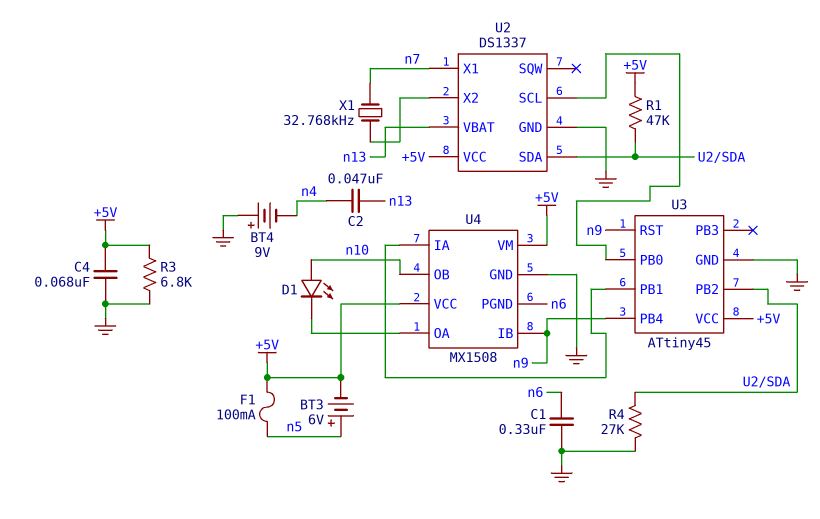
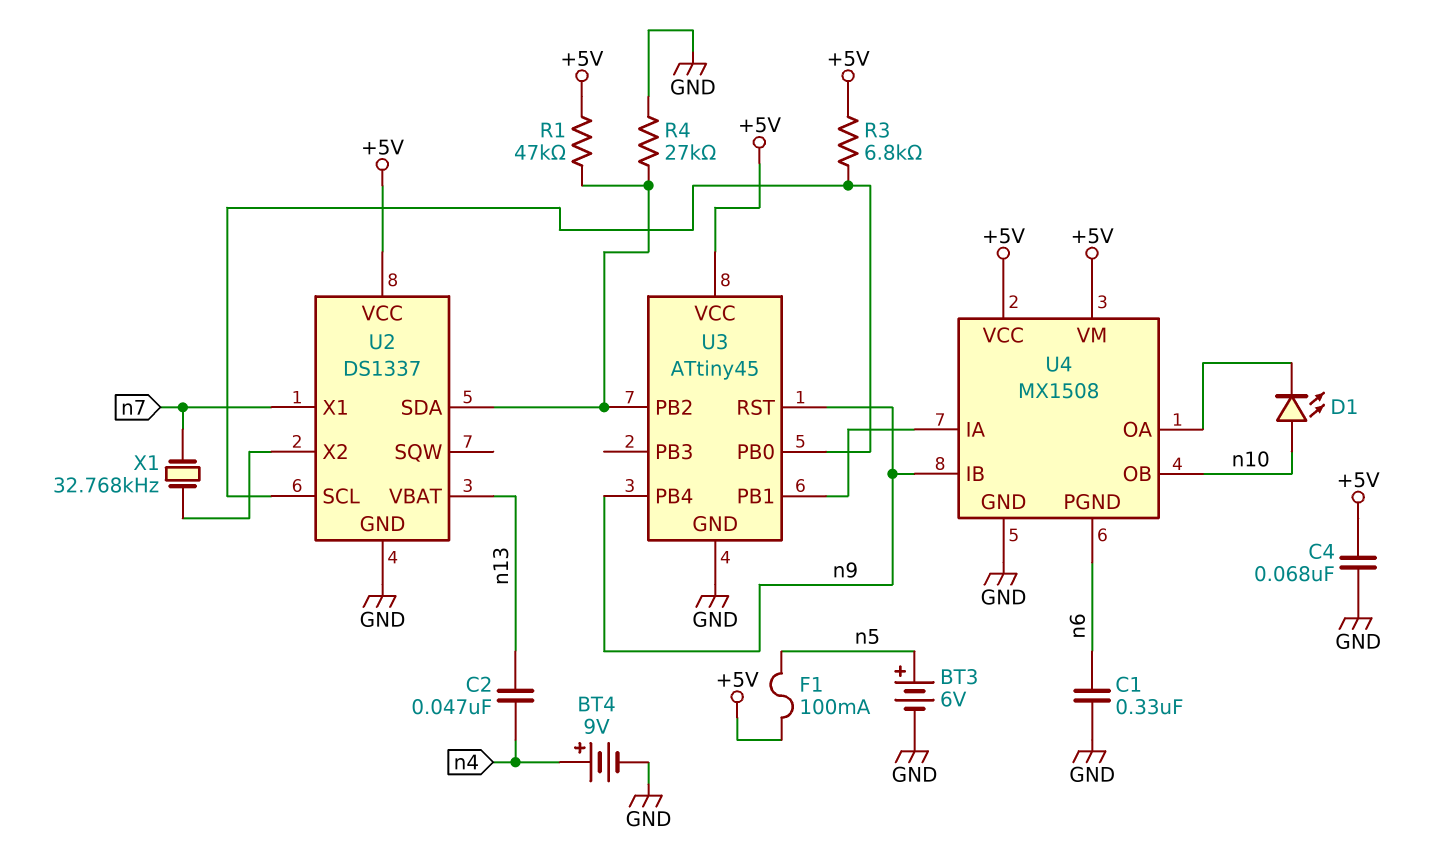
BT3: 6V (plus n5, minus +5V) -> 6V (plus n5, minus GND)
BT4: 9V (plus GND, minus n4) -> 9V (plus n4, minus GND)
R3: 6.8k (+5V, GND) -> 6.8k (+5V, U2/SCL)

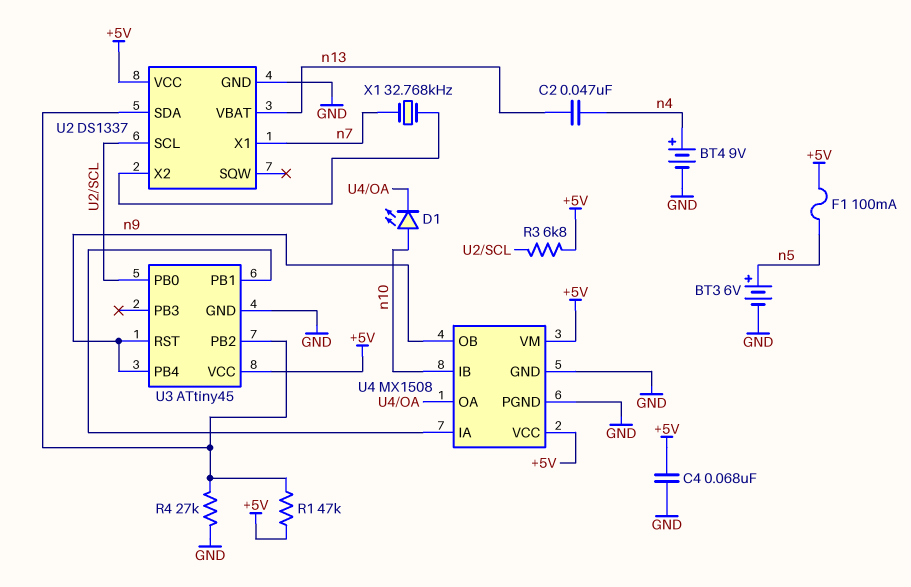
C1: 330nF (GND, n6) -> none
U4 pin IB: n9 -> n10
U4 pin OB: n10 -> n9
U4 pin PGND: n6 -> GND

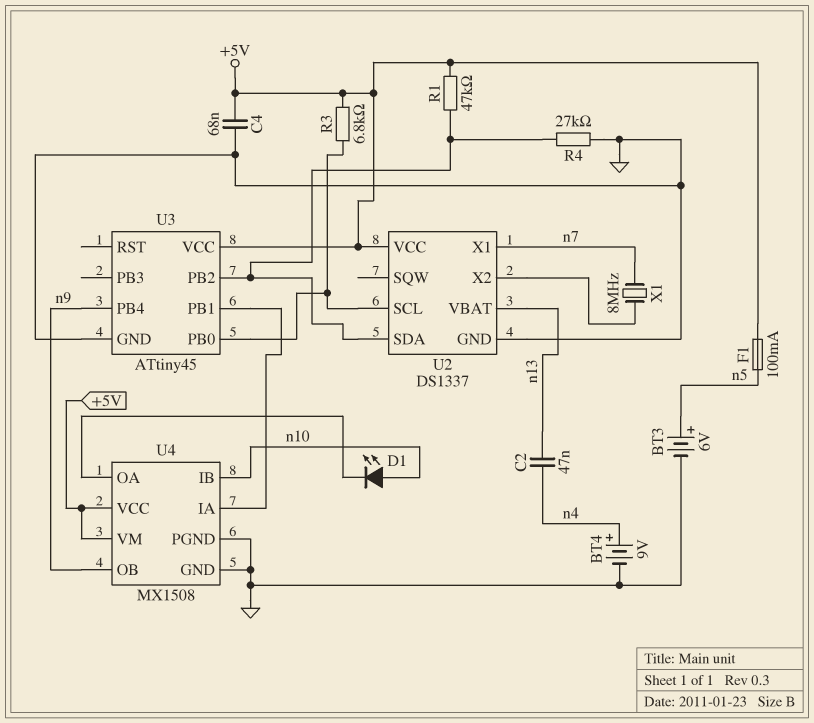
U3 pin RST: n9 -> none
X1: 32.768kHz (U2/X2, n7) -> 8MHz (U2/X2, n7)

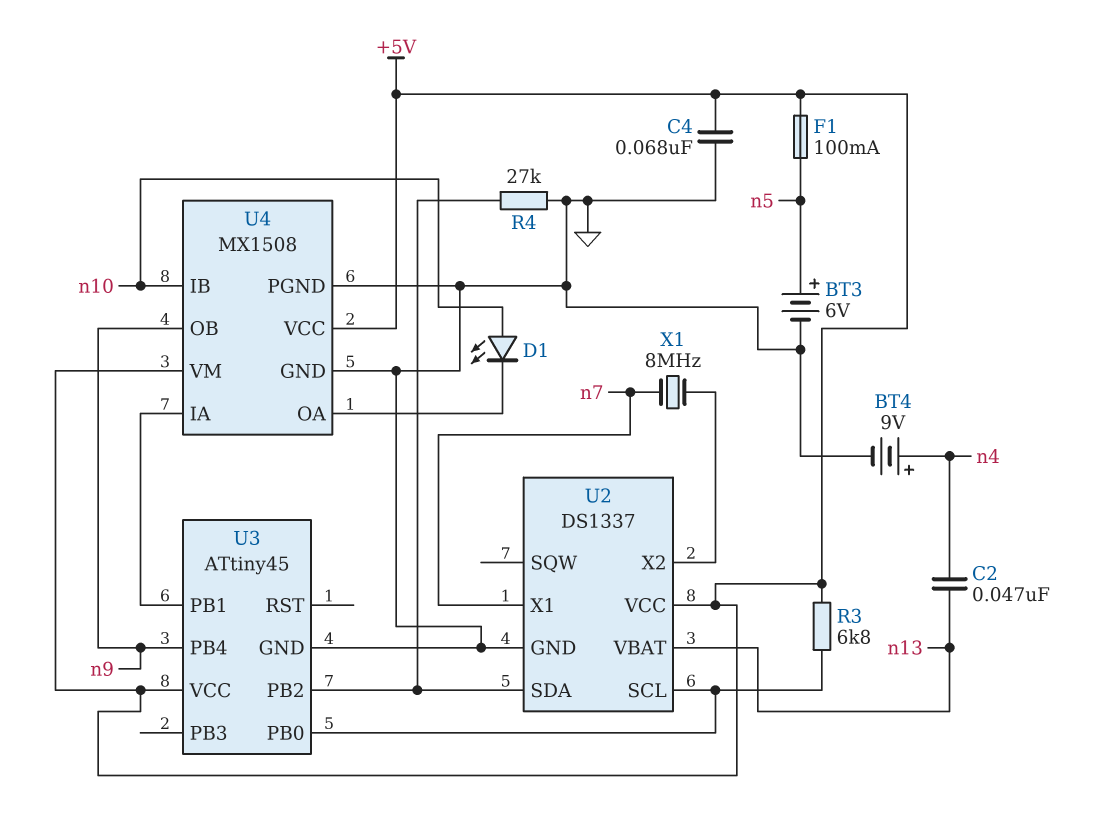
R1: 47k (+5V, U2/SDA) -> none

